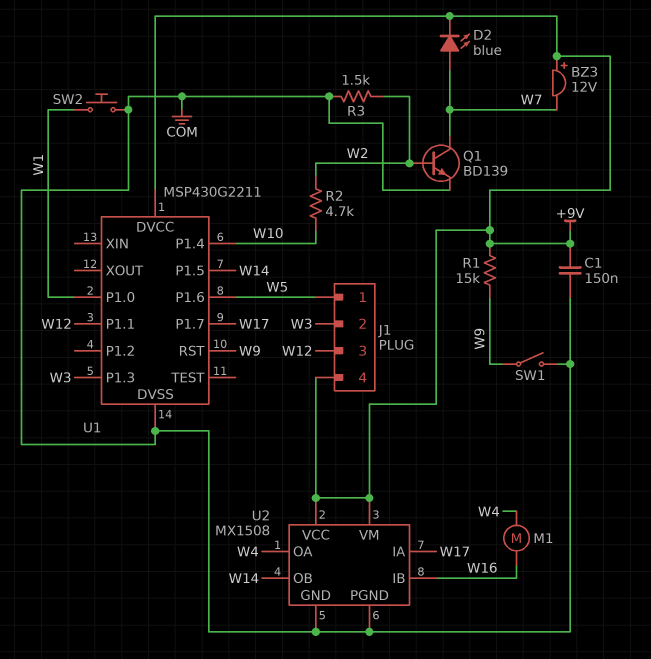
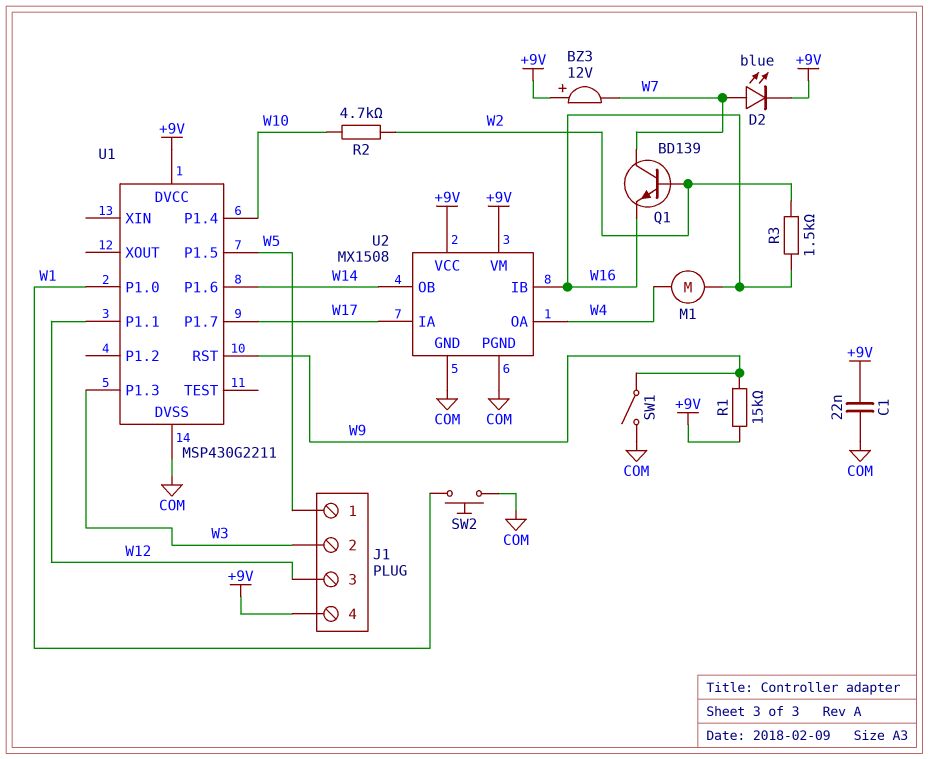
C1: 150nF (+9V, COM) -> 22nF (+9V, COM)
Q1: NPN BD139 (B W2, C W7, E COM) -> NPN BD139 (B W2, C W7, E W16)
R3: 1.5k (COM, W2) -> 1.5k (W2, W16)
U1 pin P1.5: W14 -> W5
U1 pin P1.6: W5 -> W14

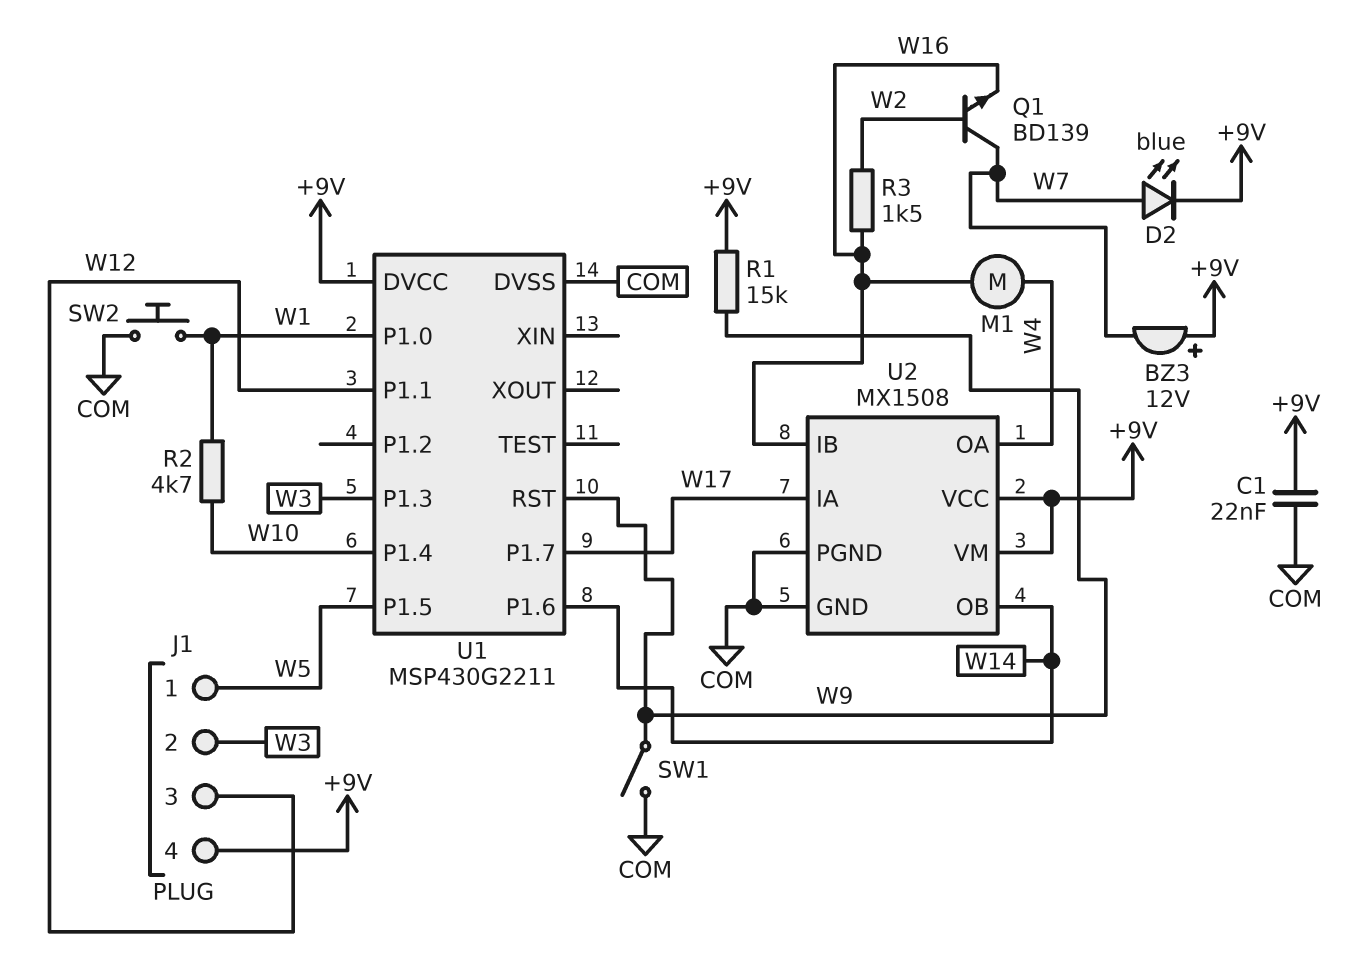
R2: 4.7k (W2, W10) -> 4.7k (W1, W10)

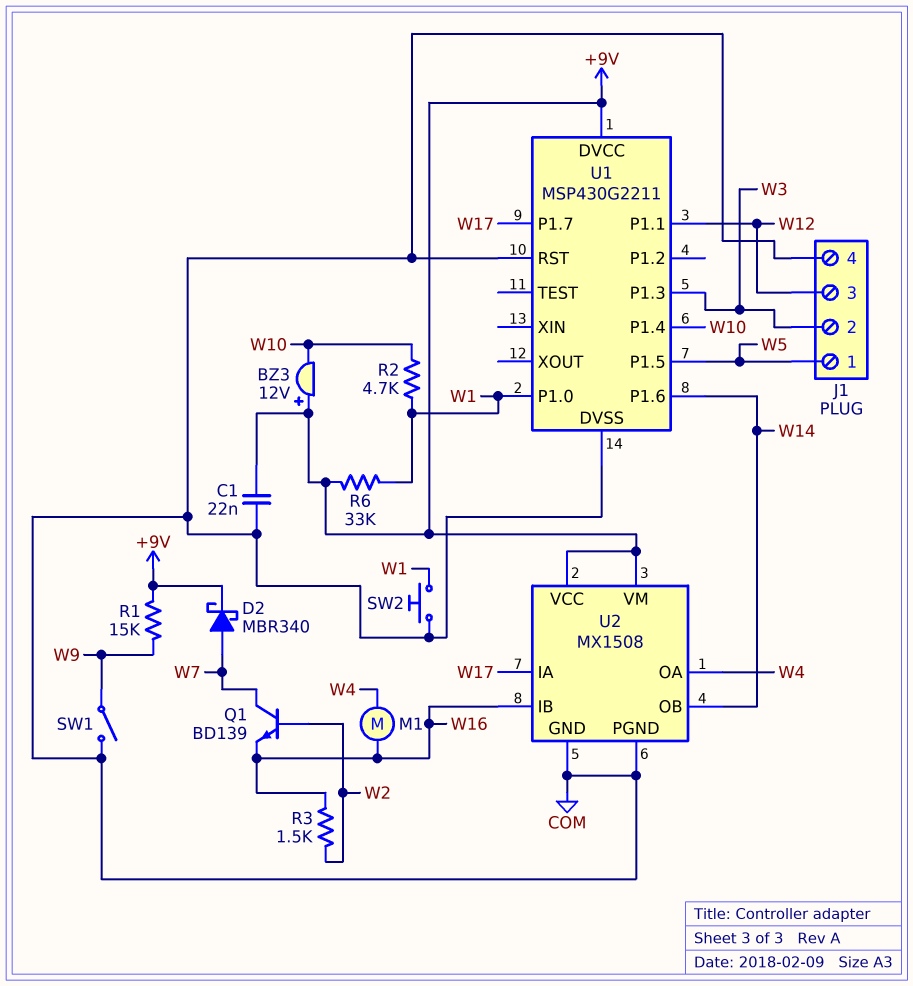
BZ3: buzzer 12V (plus +9V, minus W7) -> buzzer 12V (plus +9V, minus W10)
D2: LED blue (A W7, K +9V) -> schottky MBR340 (A W7, K +9V)
J1 pin 4: +9V -> COM
R6: none -> 33k (+9V, W1)
U1 pin RST: W9 -> COM

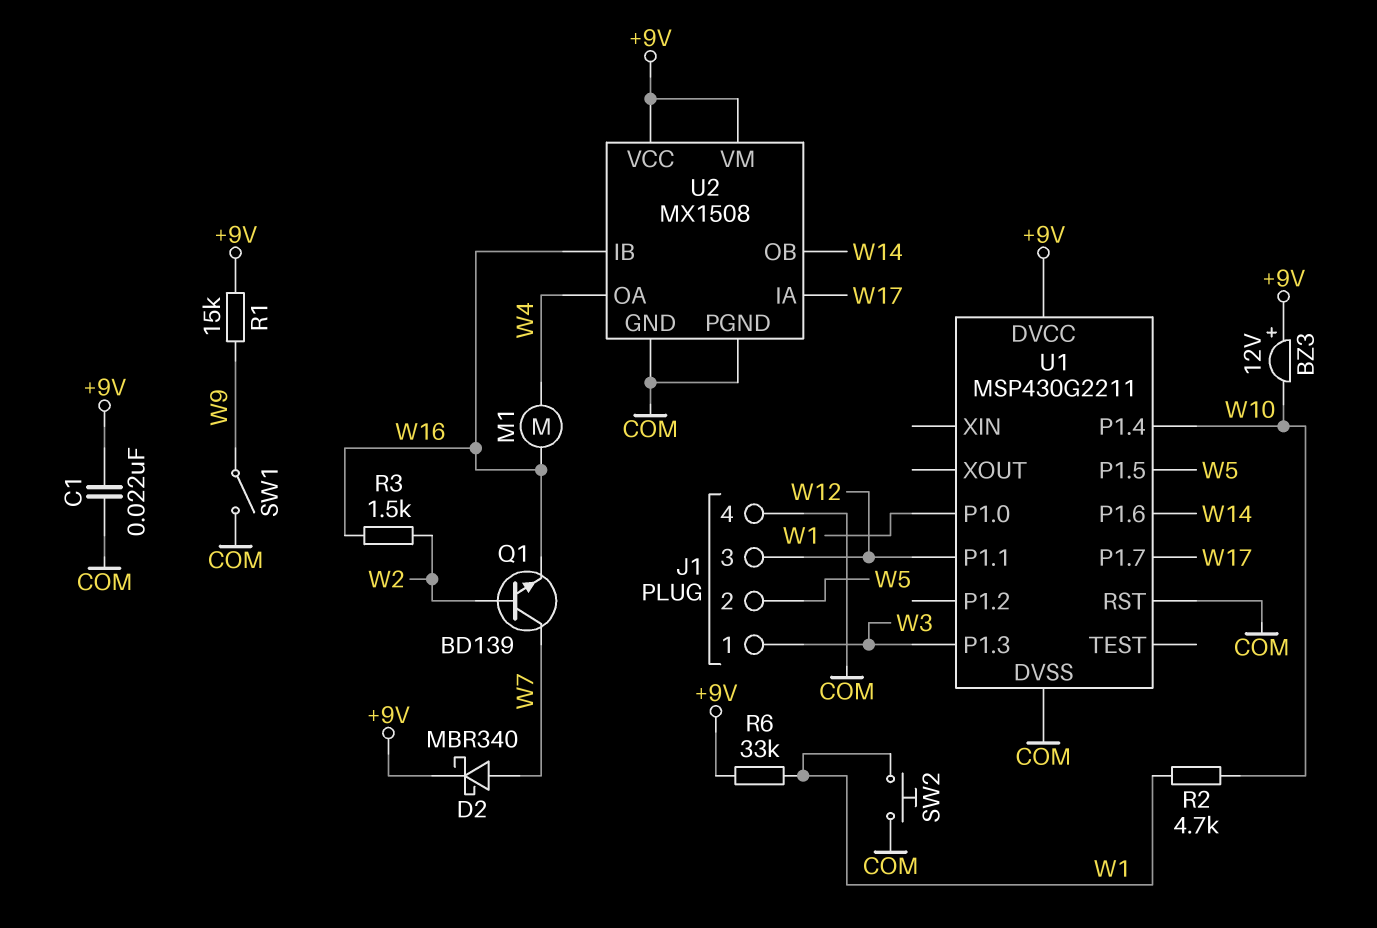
J1 pin 1: W5 -> W3
J1 pin 2: W3 -> W5

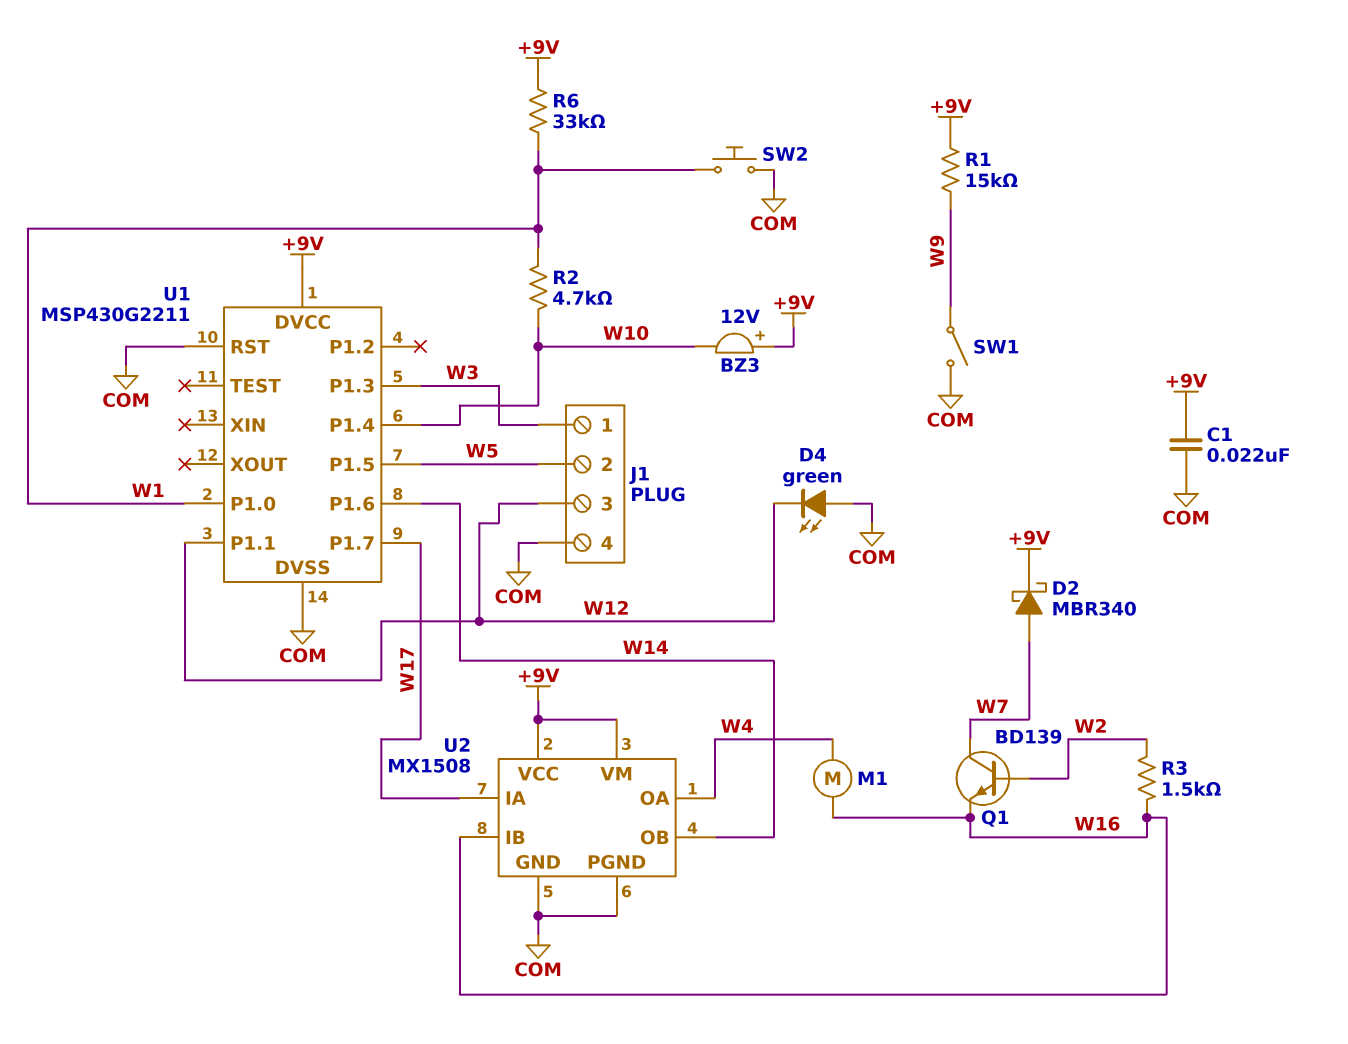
D4: none -> LED green (A COM, K W12)

